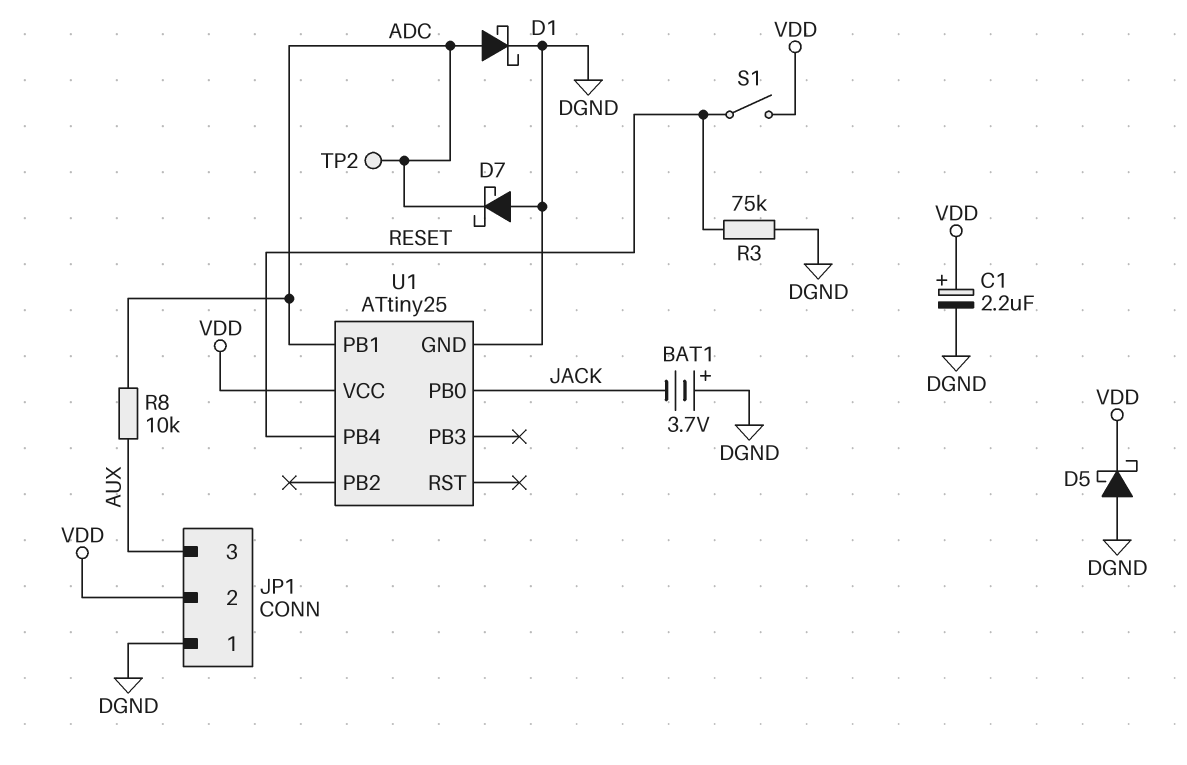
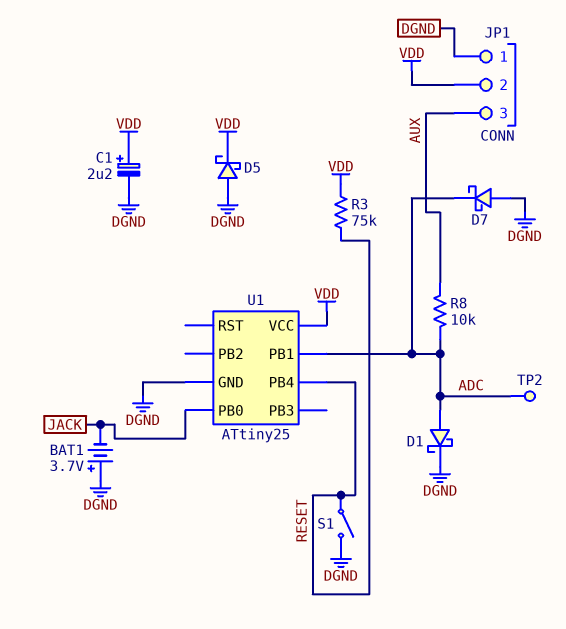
R3: 75k (DGND, RESET) -> 75k (RESET, VDD)
S1: switch (RESET, VDD) -> switch (DGND, RESET)

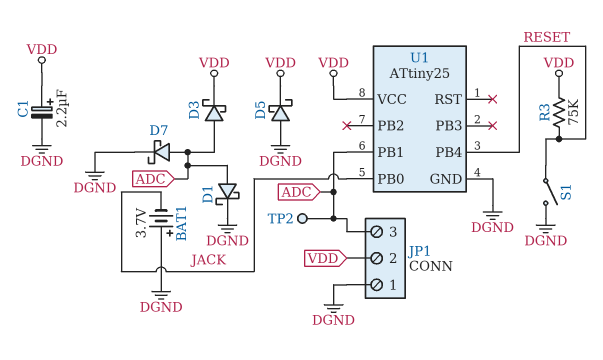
D3: none -> schottky (A ADC, K VDD)
D7: schottky (A DGND, K ADC) -> schottky (A ADC, K DGND)
JP1 pin 3: AUX -> ADC
R8: 10k (ADC, AUX) -> none

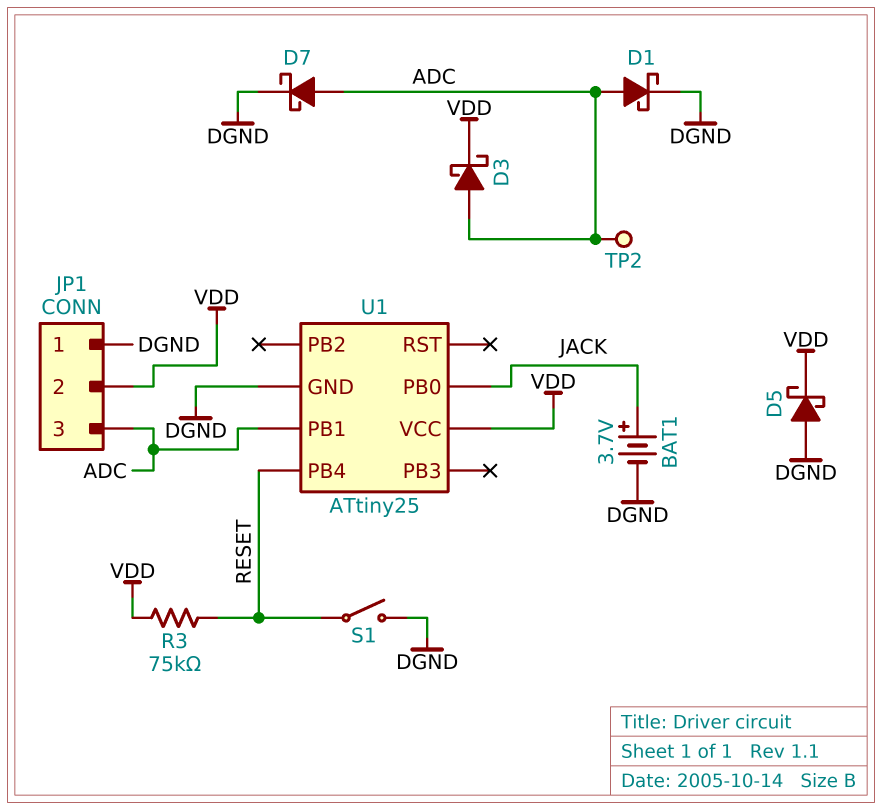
BAT1: 3.7V (plus DGND, minus JACK) -> 3.7V (plus JACK, minus DGND)
C1: 2.2uF (plus VDD, minus DGND) -> none

